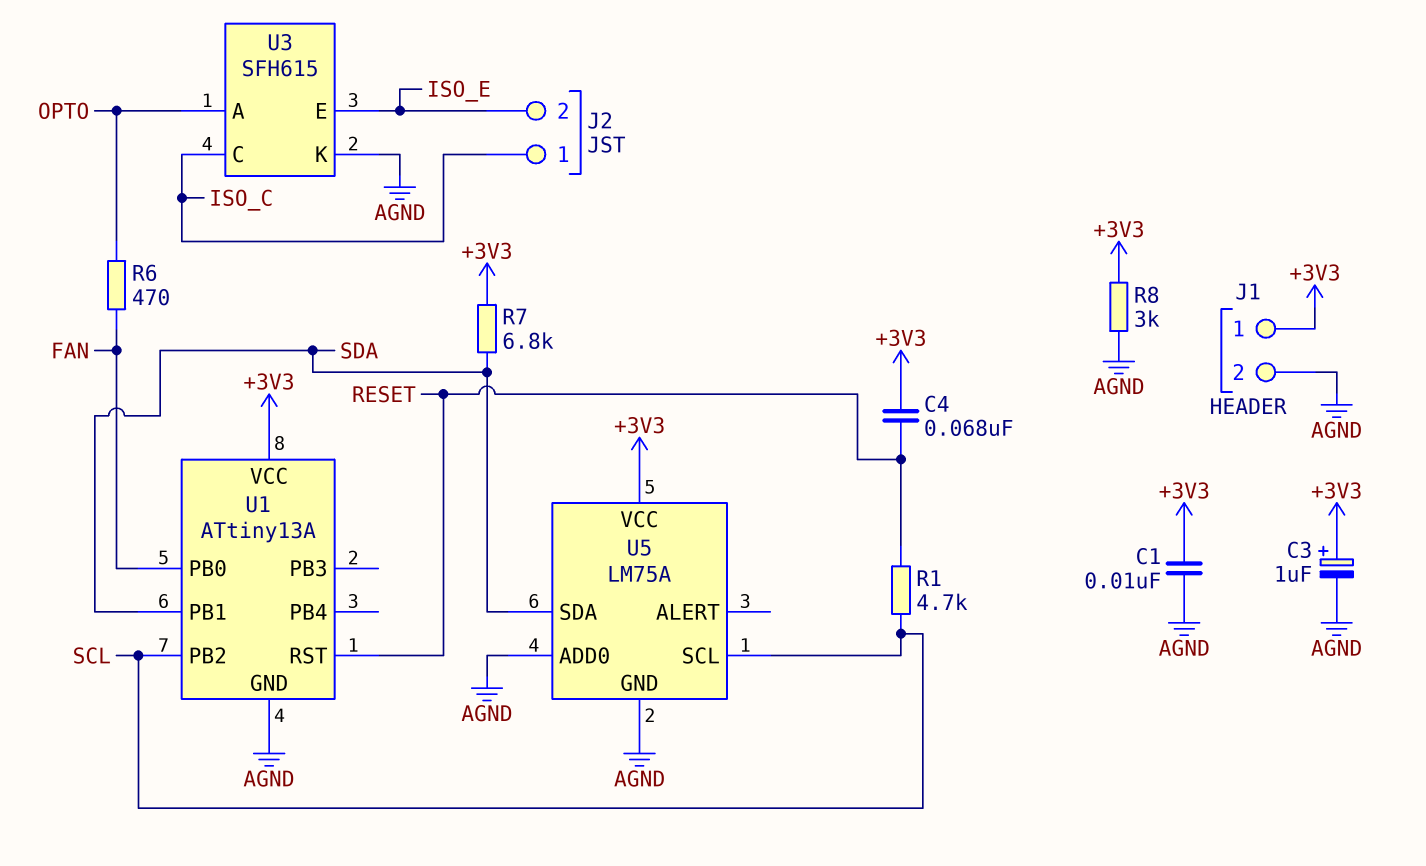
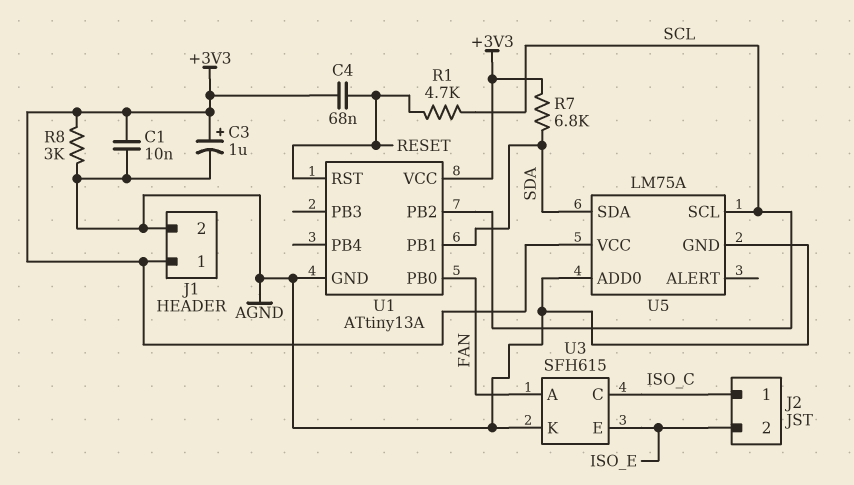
R6: 470 (FAN, OPTO) -> none
U3 pin A: OPTO -> FAN

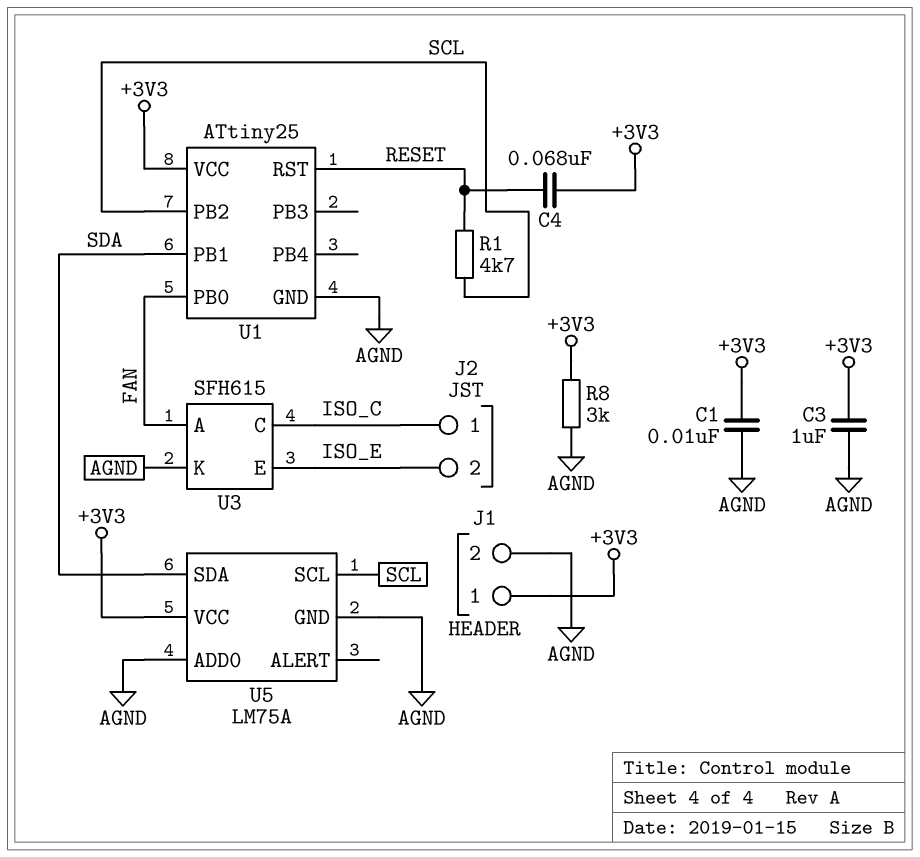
C3: 1uF (plus +3V3, minus AGND) -> 1uF (+3V3, AGND)
R7: 6.8k (+3V3, SDA) -> none
U1: ATtiny13A -> ATtiny25

